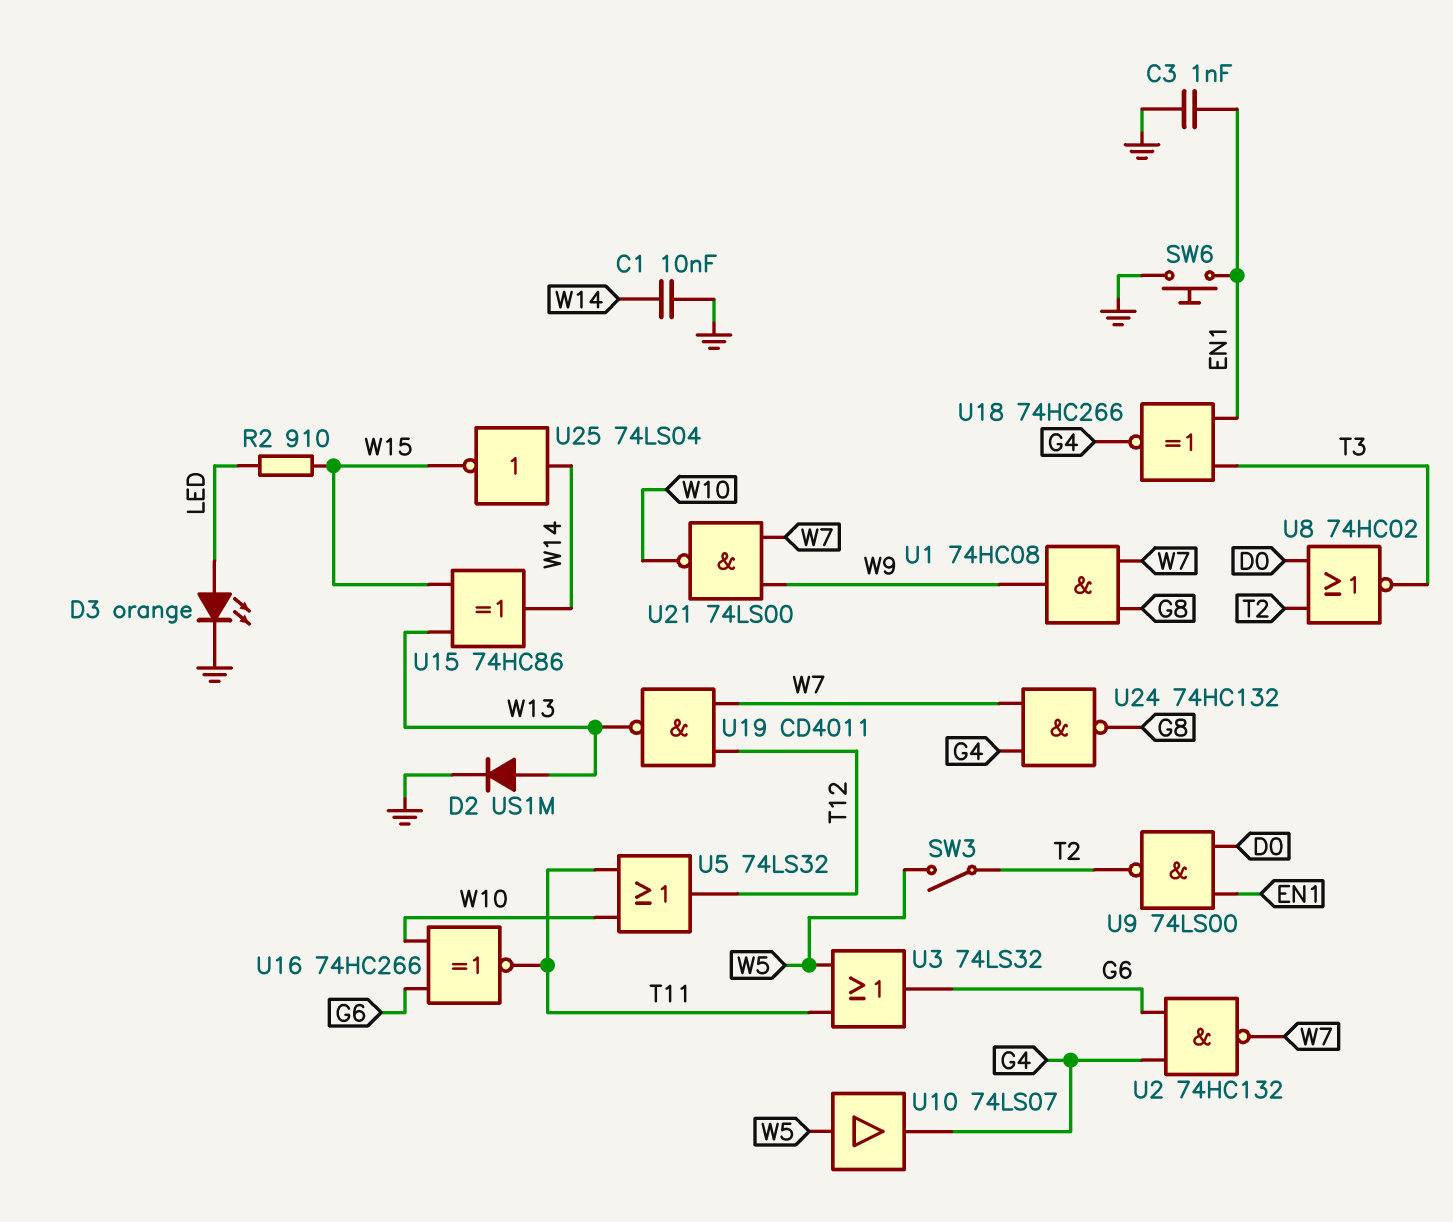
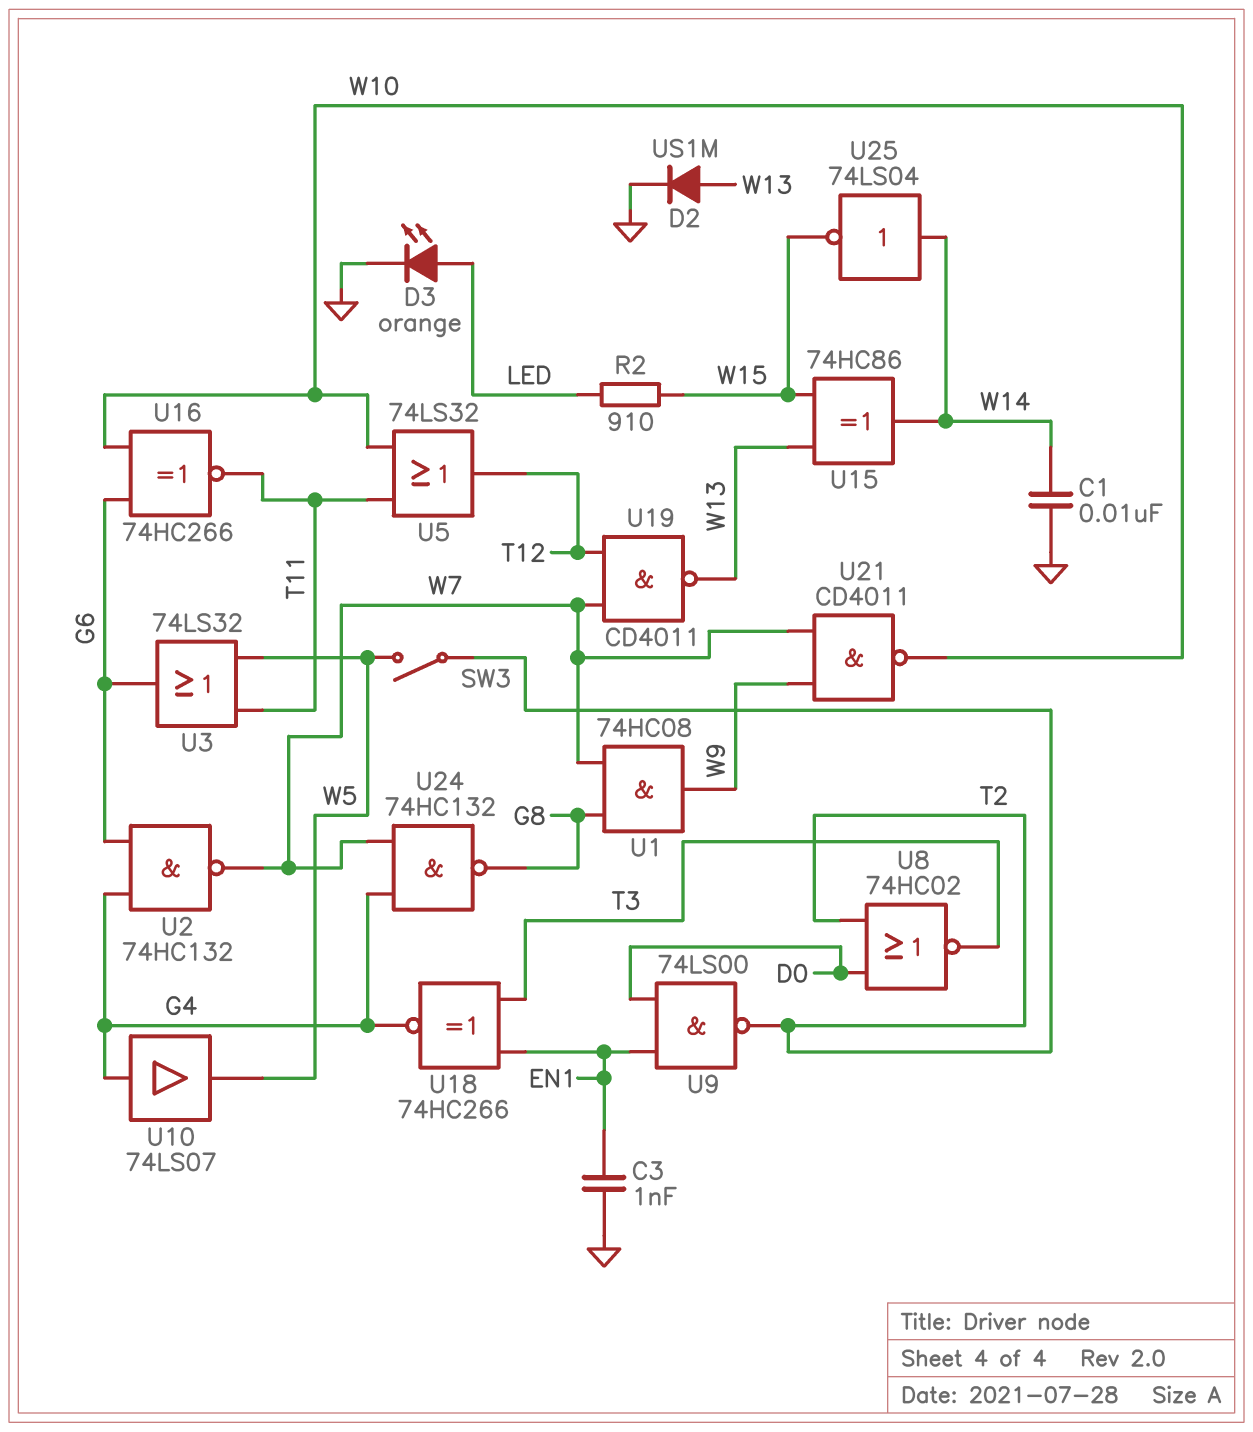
SW6: button (EN1, GND) -> none
U10: buffer 74LS07 (in W5, out G4) -> buffer 74LS07 (in G4, out W5)
U21: NAND 74LS00 (in W7, in W9, out W10) -> NAND CD4011 (in W7, in W9, out W10)

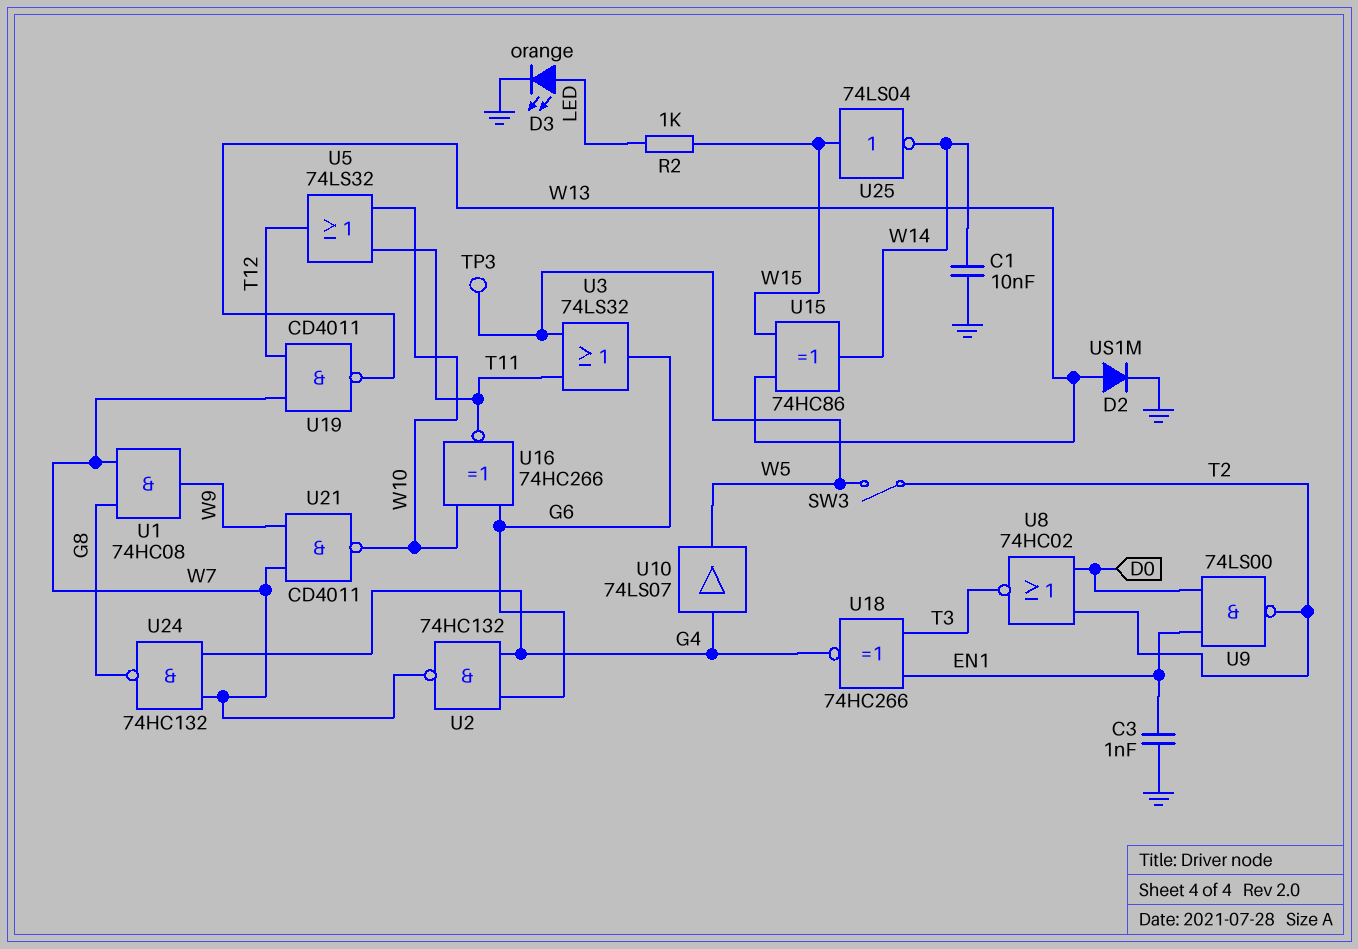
R2: 910 (LED, W15) -> 1k (LED, W15)
TP3: none -> test point (W5)
U25: NOT 74LS04 (in W14, out W15) -> NOT 74LS04 (in W15, out W14)

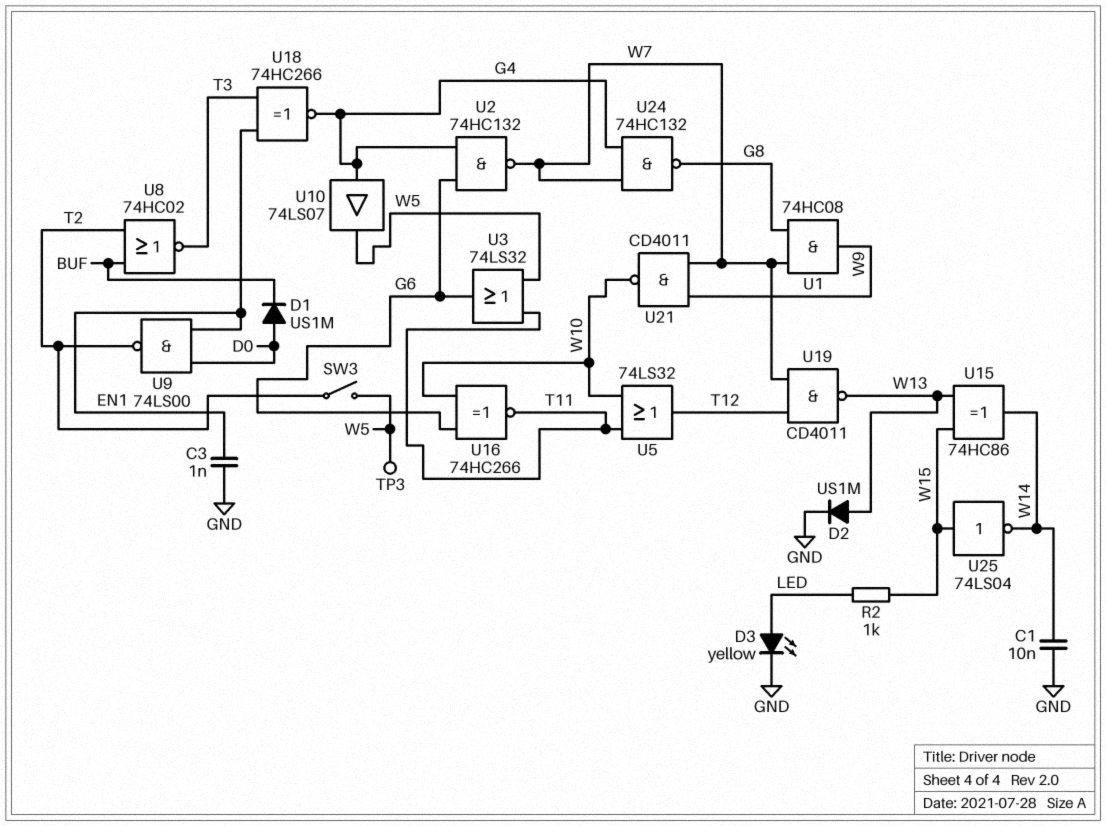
D1: none -> diode US1M (A D0, K BUF)
D3: LED orange (A LED, K GND) -> LED yellow (A LED, K GND)
U8: NOR 74HC02 (in D0, in T2, out T3) -> NOR 74HC02 (in BUF, in T2, out T3)

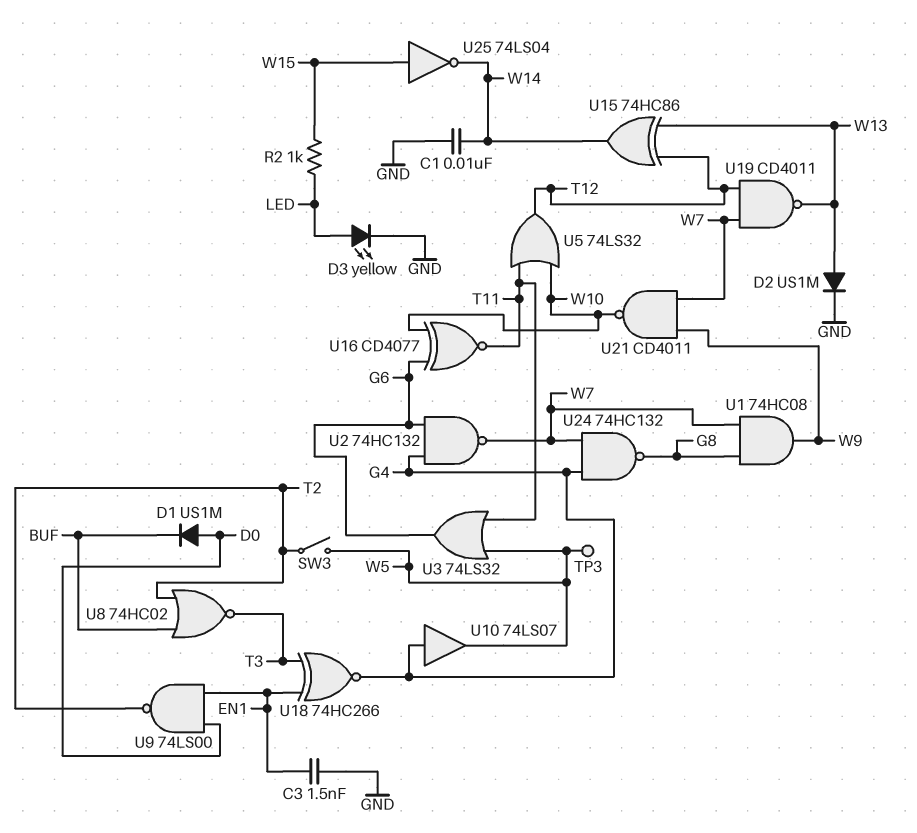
C3: 1nF (EN1, GND) -> 1.5nF (EN1, GND)
U15: XOR 74HC86 (in W13, in W15, out W14) -> XOR 74HC86 (in T12, in W13, out W14)
U16: XNOR 74HC266 (in G6, in W10, out T11) -> XNOR CD4077 (in G6, in W10, out T11)

